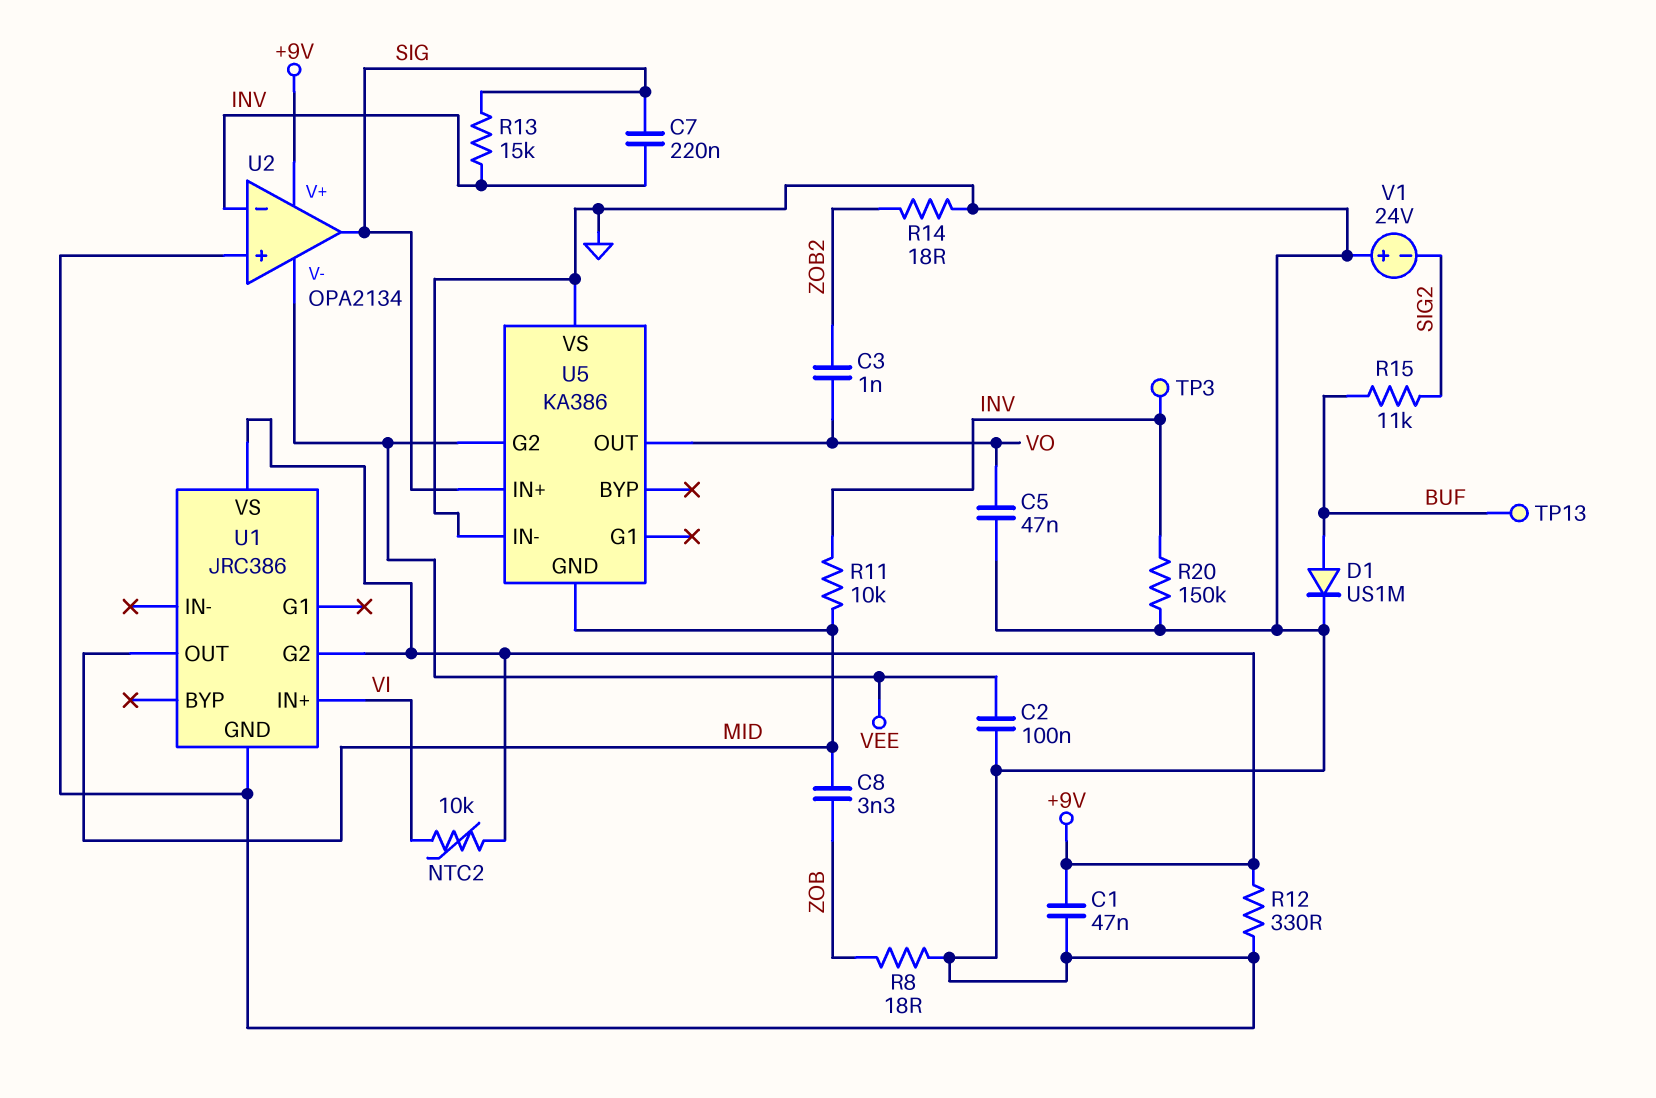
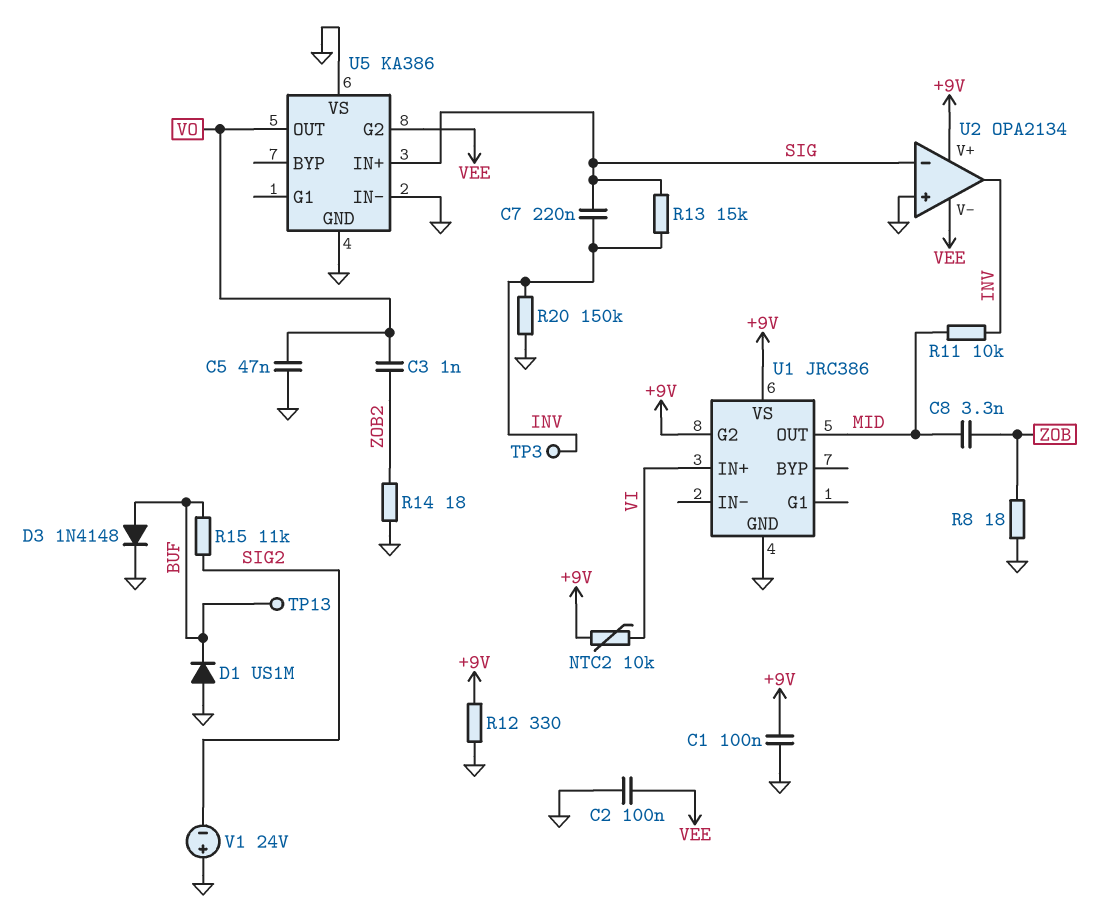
C1: 47nF (+9V, GND) -> 100nF (+9V, GND)
D1: diode US1M (A BUF, K GND) -> diode US1M (A GND, K BUF)
D3: none -> diode 1N4148 (A BUF, K GND)
U2 pin in-: INV -> SIG
U2 pin out: SIG -> INV
U5 pin GND: MID -> GND

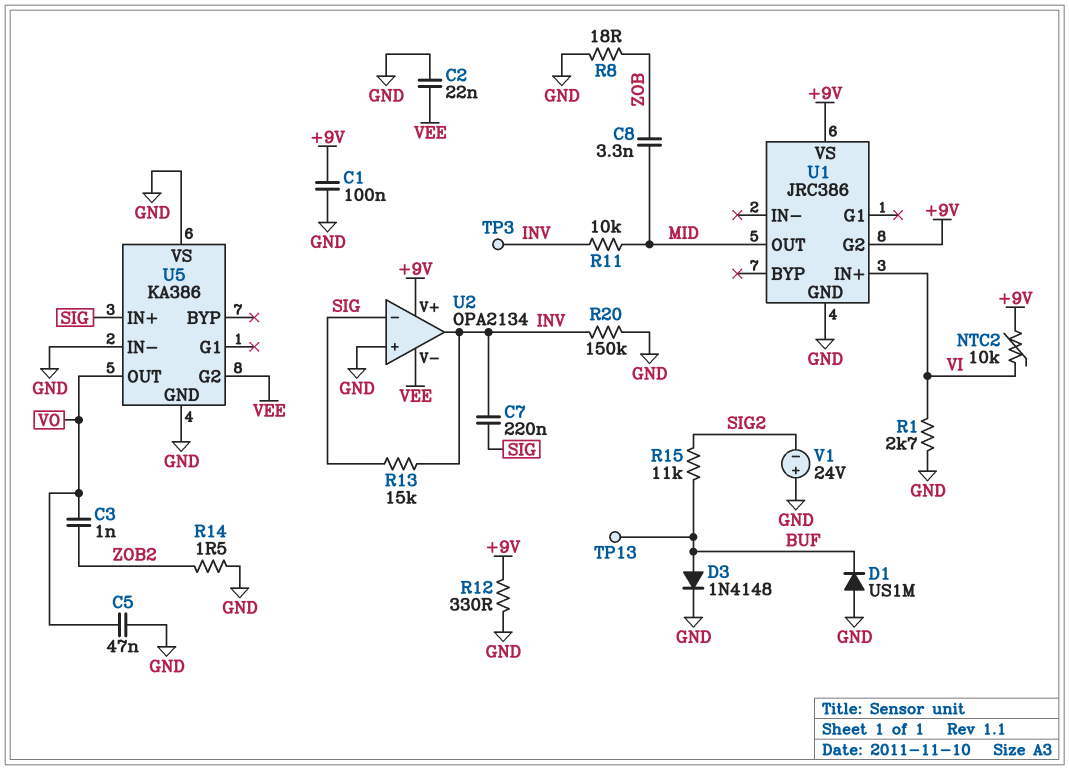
C2: 100nF (GND, VEE) -> 22nF (GND, VEE)
R1: none -> 2.7k (GND, VI)
R14: 18 (GND, ZOB2) -> 1.5 (GND, ZOB2)

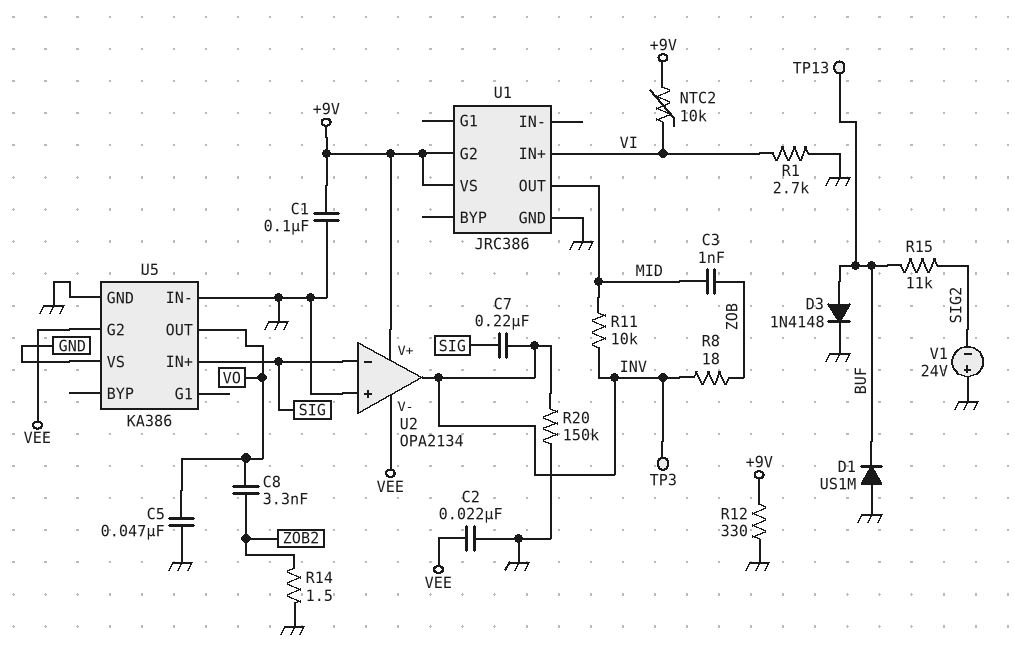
C3: 1nF (VO, ZOB2) -> 1nF (MID, ZOB)
C8: 3.3nF (MID, ZOB) -> 3.3nF (VO, ZOB2)
R8: 18 (GND, ZOB) -> 18 (INV, ZOB)
R13: 15k (INV, SIG) -> none

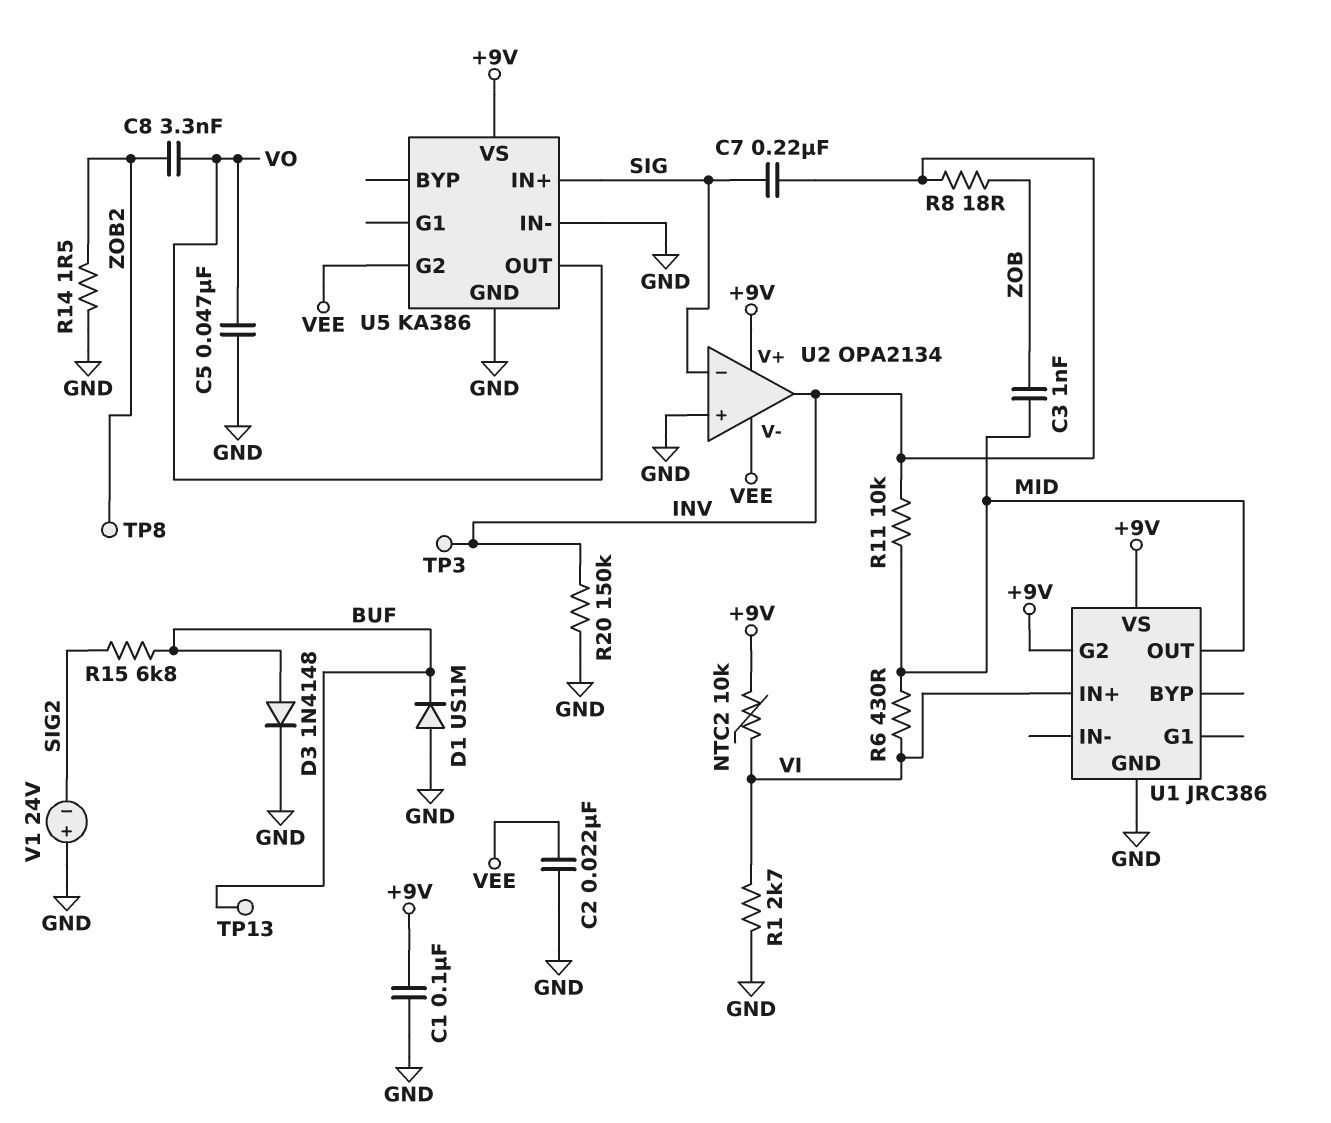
R6: none -> 430 (MID, VI)
R12: 330 (+9V, GND) -> none
R15: 11k (BUF, SIG2) -> 6.8k (BUF, SIG2)
TP8: none -> test point (ZOB2)
U5 pin VS: GND -> +9V

